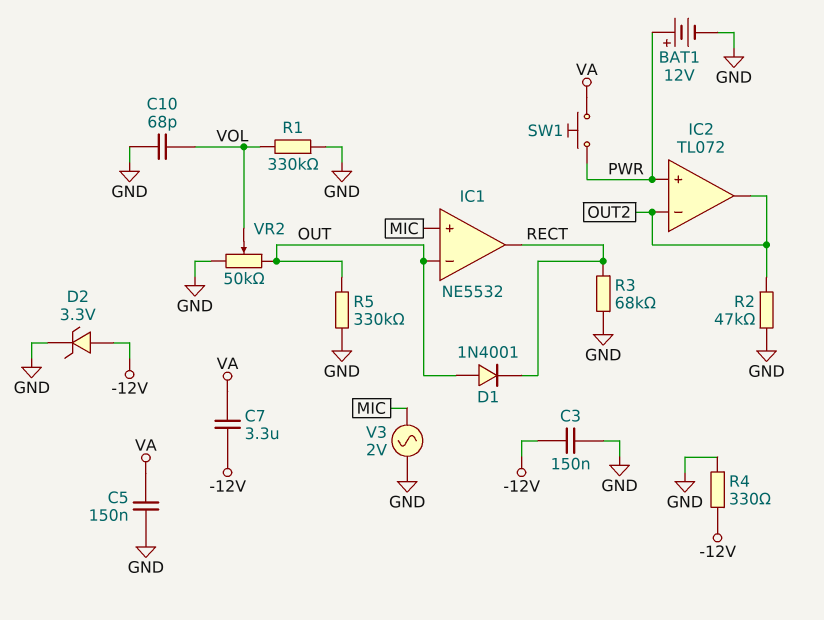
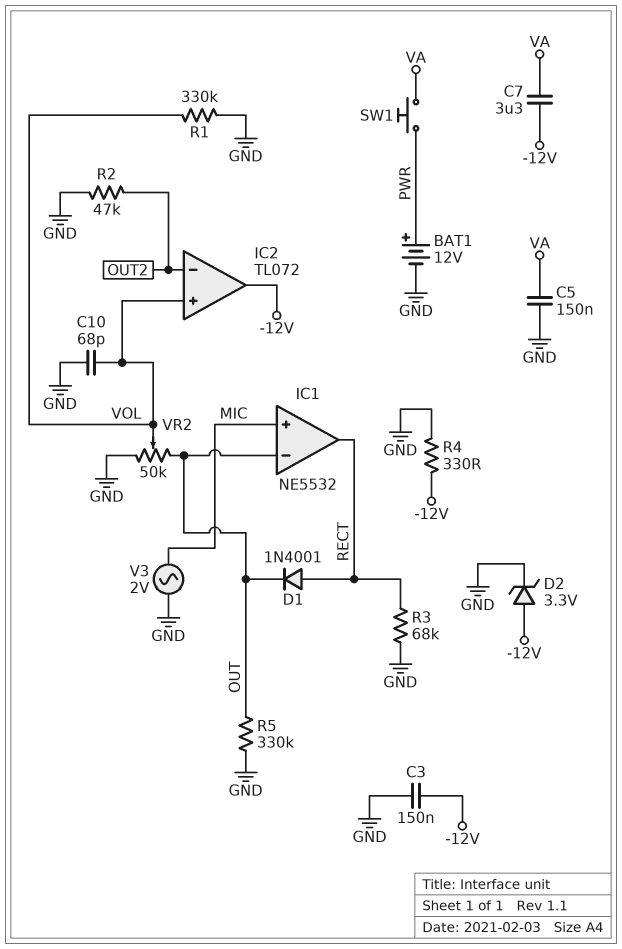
D1: diode 1N4001 (A OUT, K RECT) -> diode 1N4001 (A RECT, K OUT)
IC2 pin in+: PWR -> VOL
IC2 pin out: OUT2 -> -12V

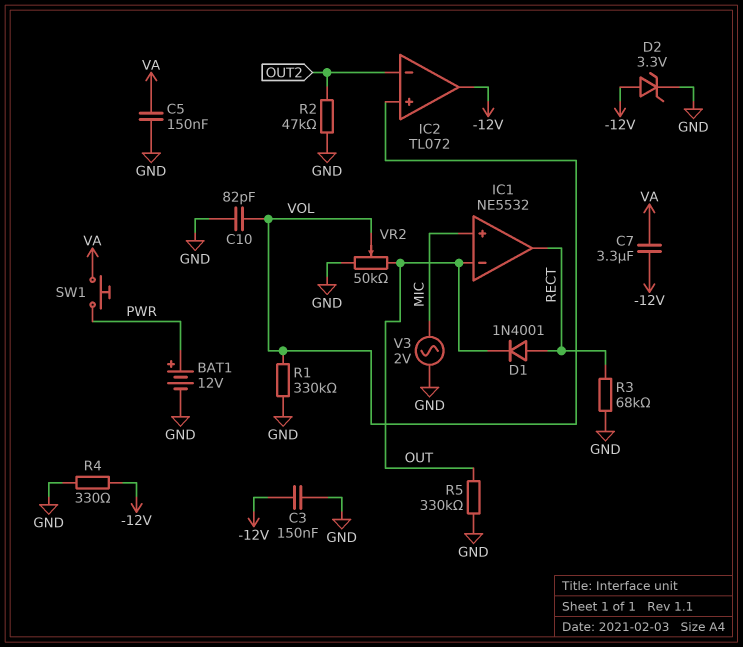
C10: 68pF (GND, VOL) -> 82pF (GND, VOL)

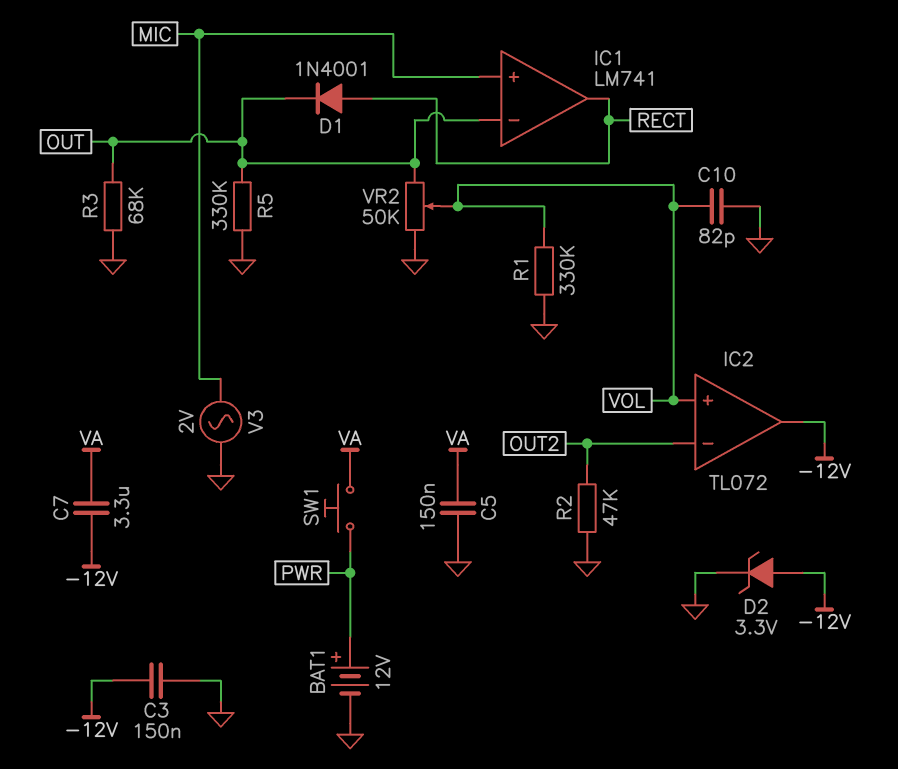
IC1: NE5532 -> LM741
R3: 68k (GND, RECT) -> 68k (GND, OUT)
R4: 330 (-12V, GND) -> none

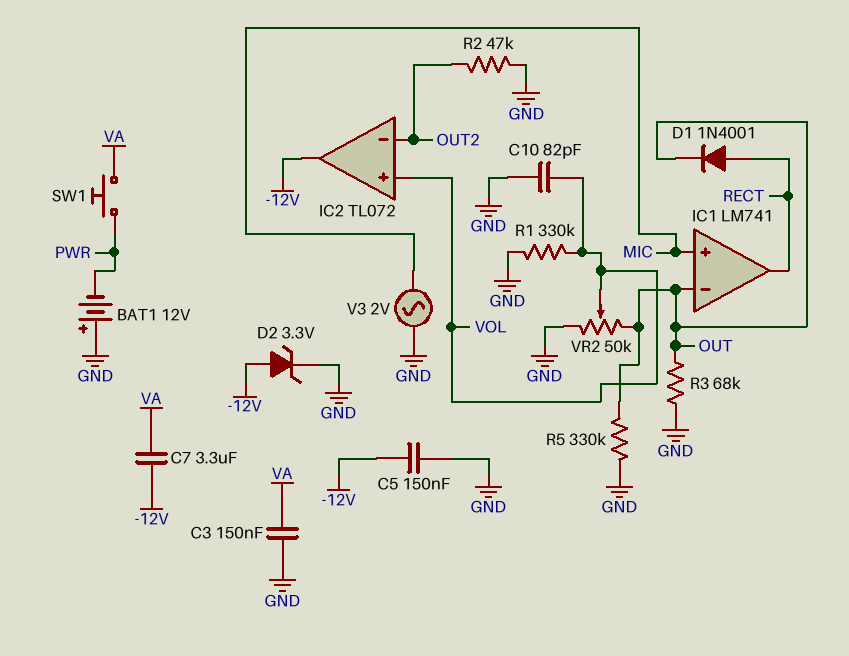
BAT1: 12V (plus PWR, minus GND) -> 12V (plus GND, minus PWR)
C3: 150nF (-12V, GND) -> 150nF (GND, VA)
C5: 150nF (GND, VA) -> 150nF (-12V, GND)

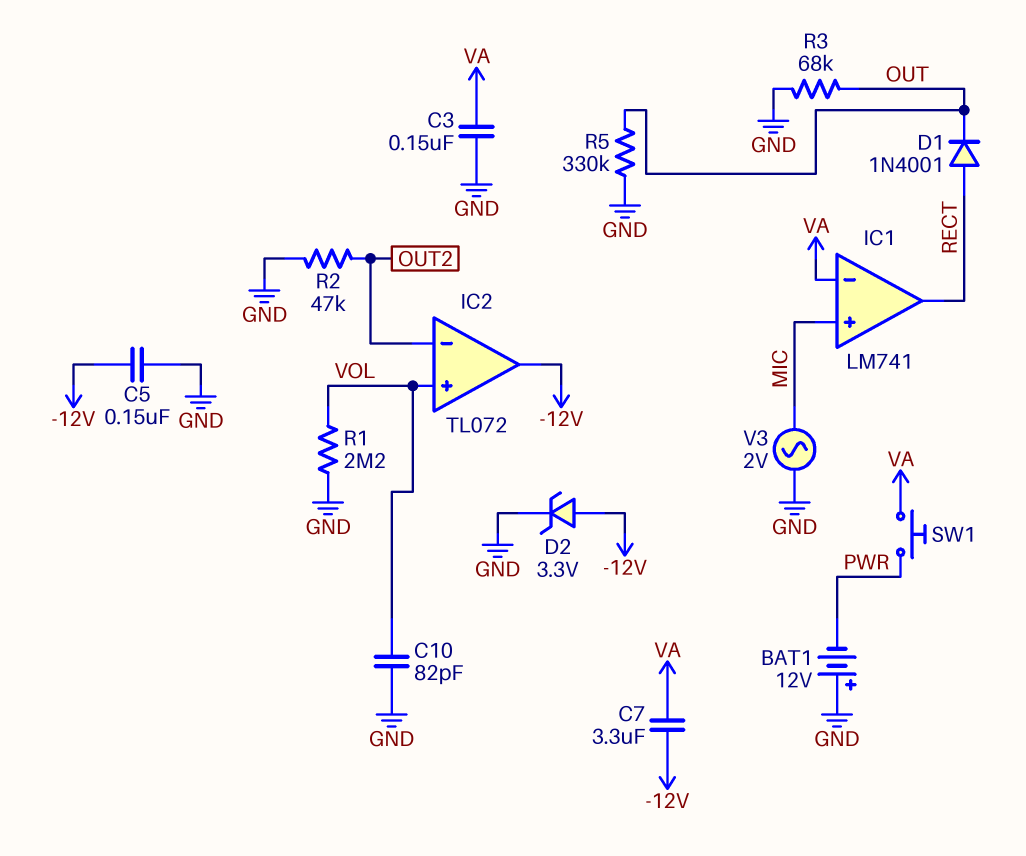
IC1 pin in-: OUT -> VA
R1: 330k (GND, VOL) -> 2.2M (GND, VOL)
VR2: 50k (GND, OUT, wiper VOL) -> none

